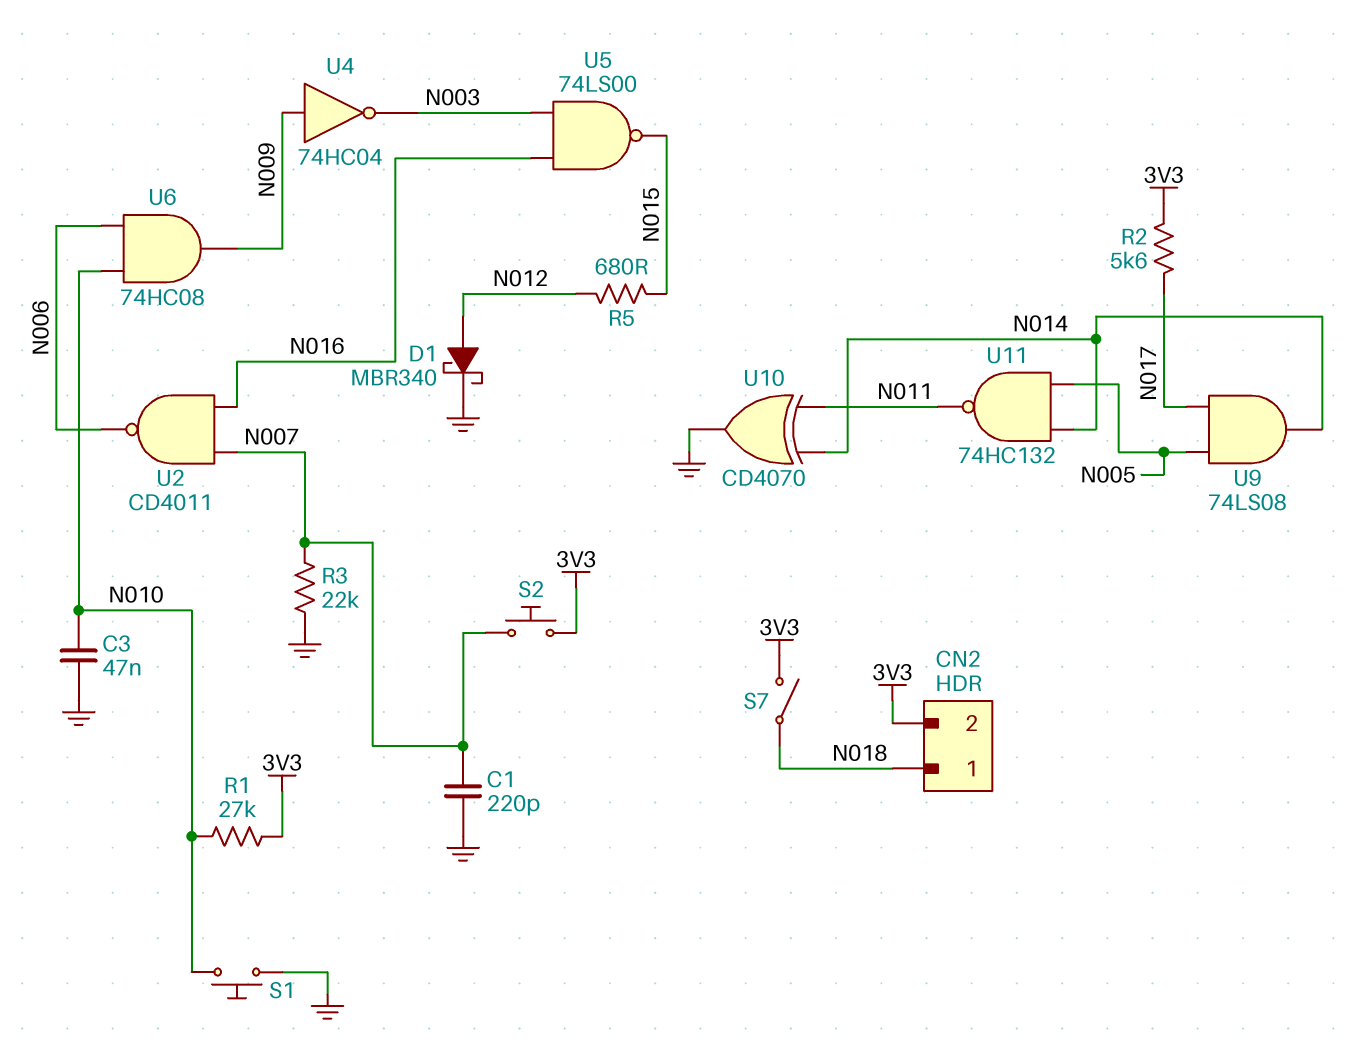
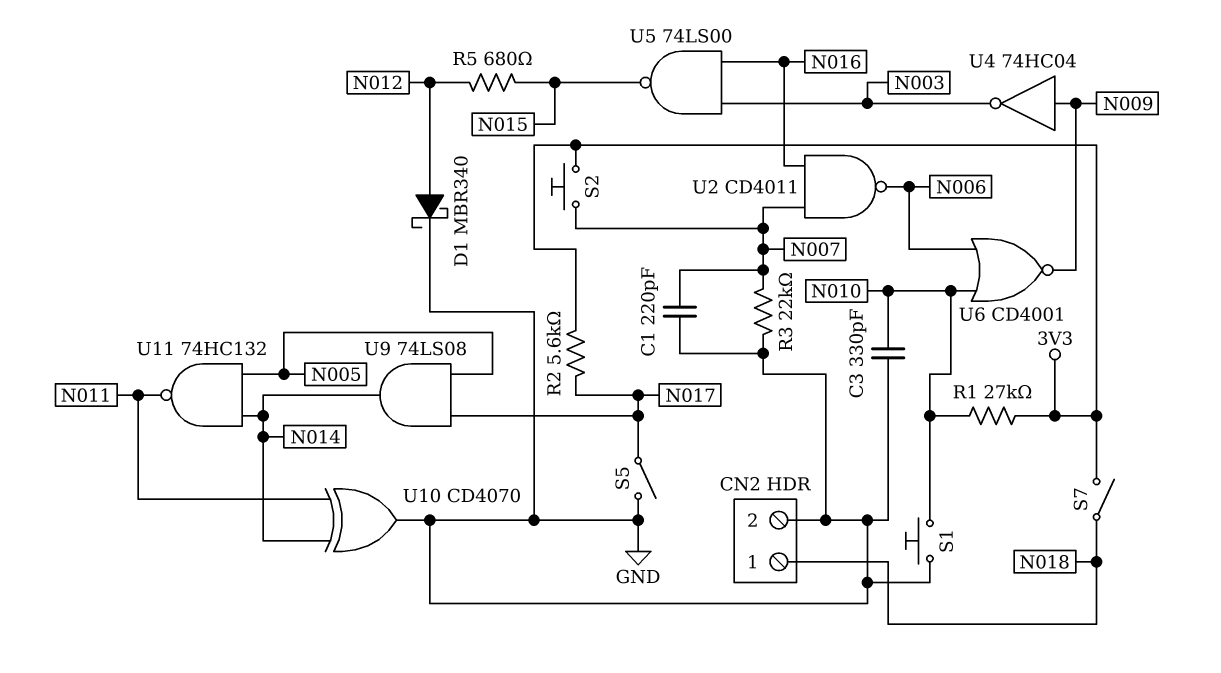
C3: 47nF (GND, N010) -> 330pF (GND, N010)
CN2 pin 2: 3V3 -> GND
S5: none -> switch (GND, N017)
U6: AND 74HC08 (in N006, in N010, out N009) -> NOR CD4001 (in N006, in N010, out N009)

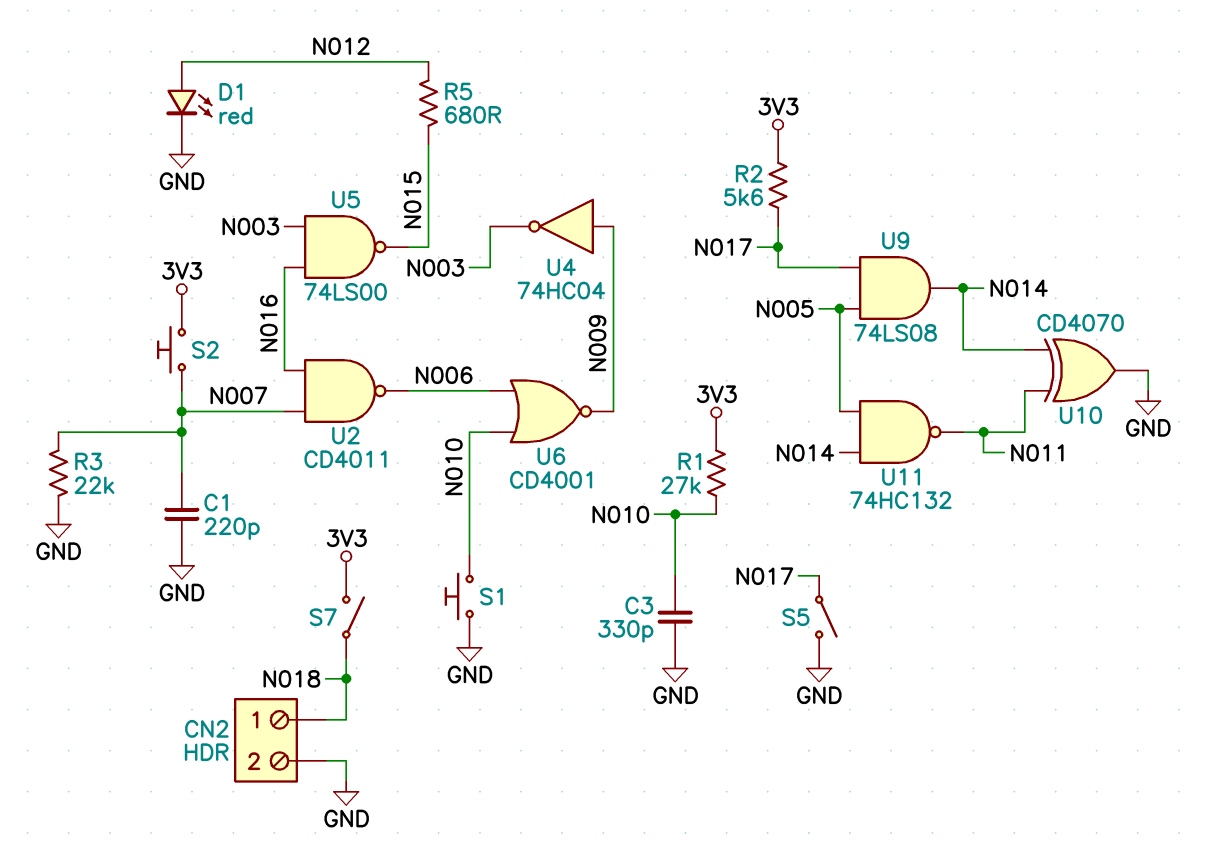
D1: schottky MBR340 (A N012, K GND) -> LED red (A N012, K GND)

